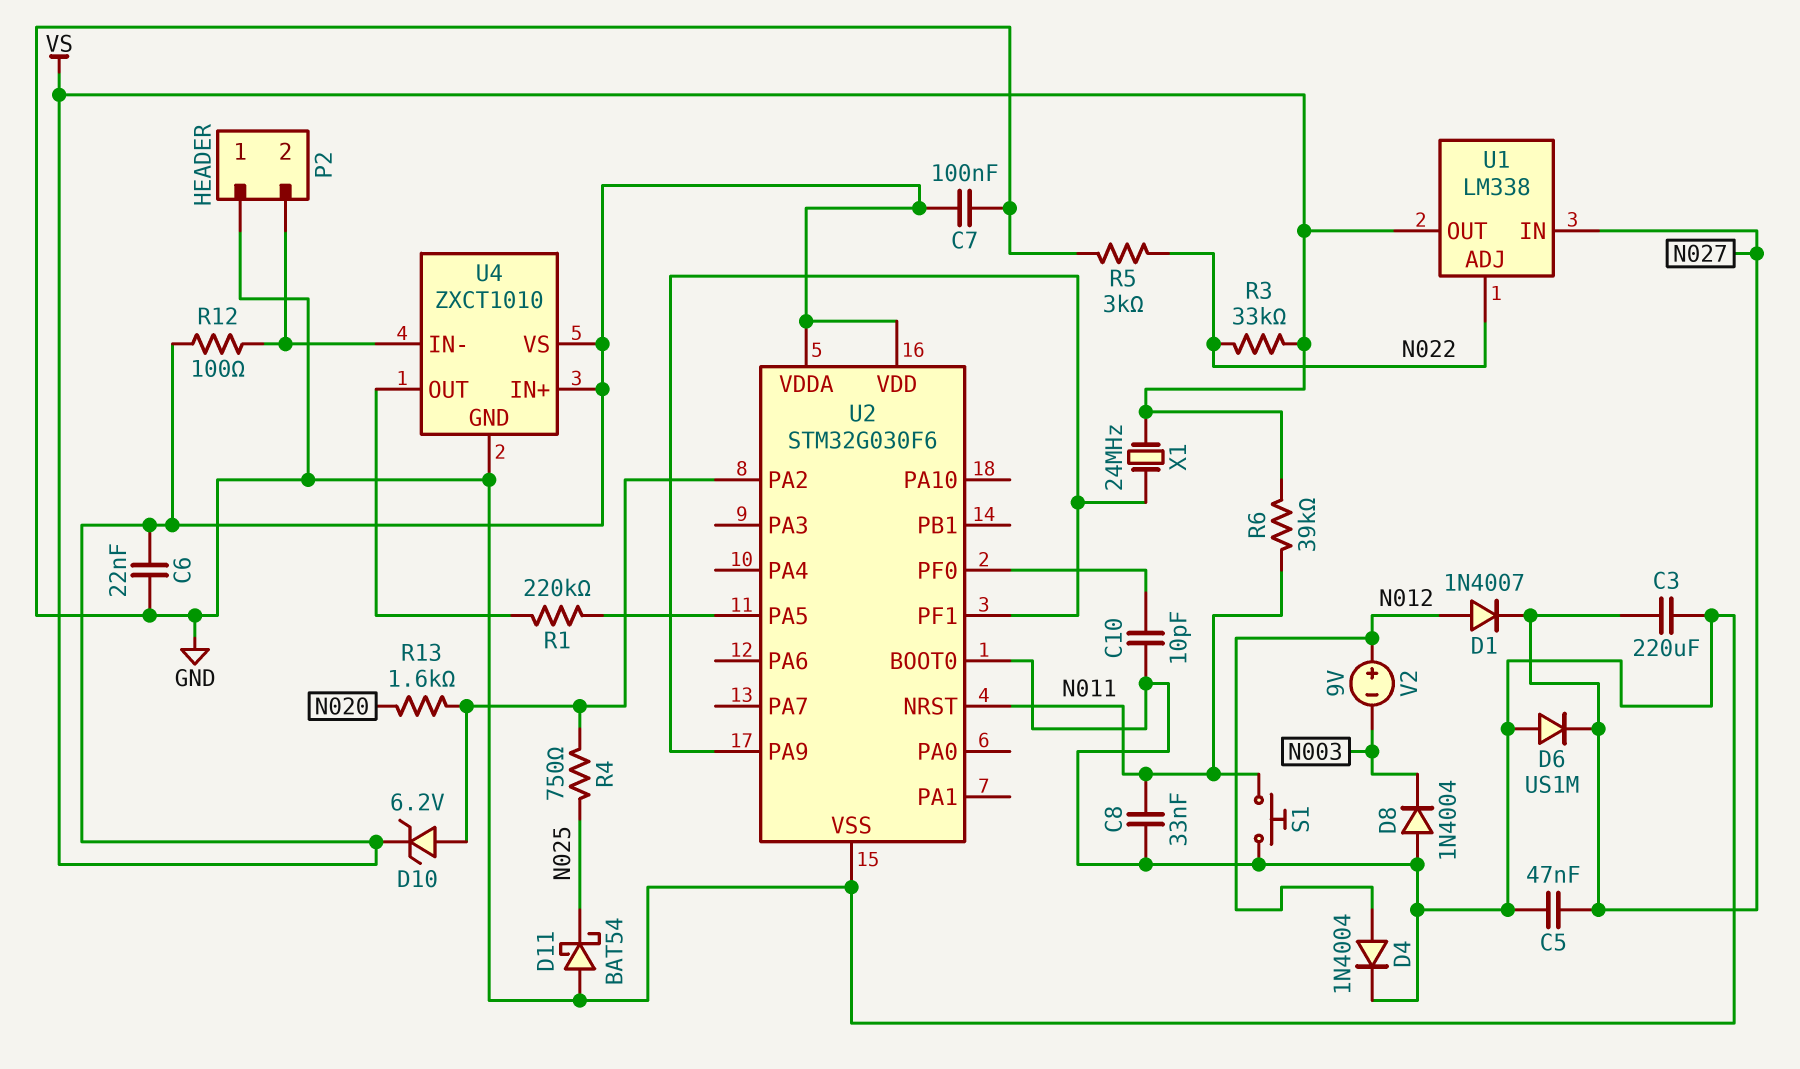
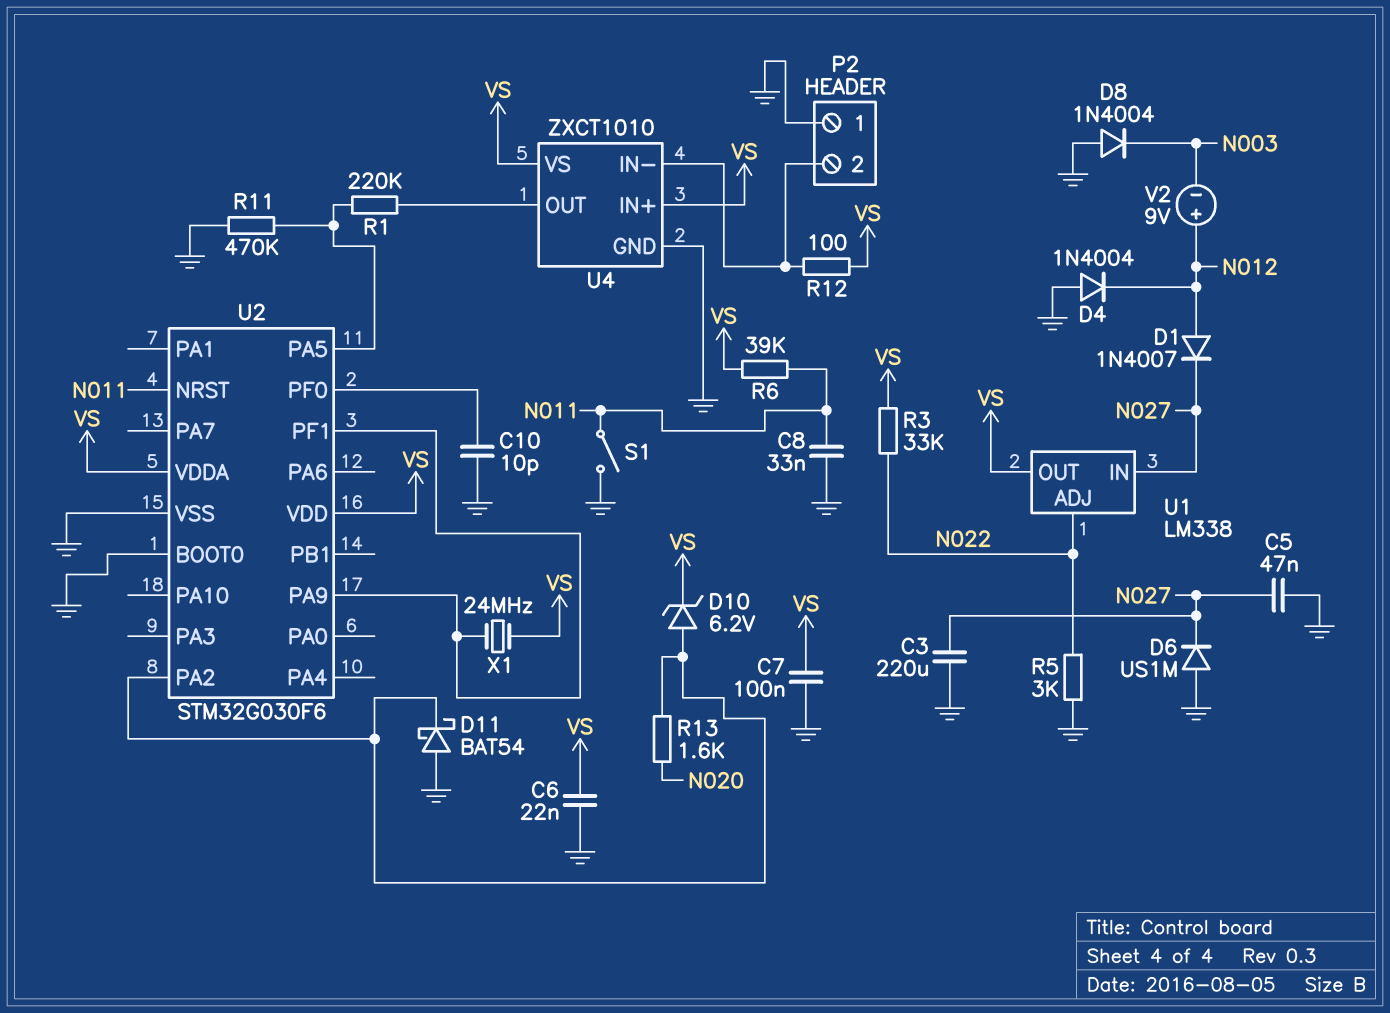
D4: diode 1N4004 (A N012, K GND) -> diode 1N4004 (A GND, K N012)
D11: schottky BAT54 (A GND, K N025) -> schottky BAT54 (A GND, K U2/PA2)
R4: 750 (N025, U2/PA2) -> none
R11: none -> 470k (GND, U2/PA5)
S1: button (GND, N011) -> switch (GND, N011)

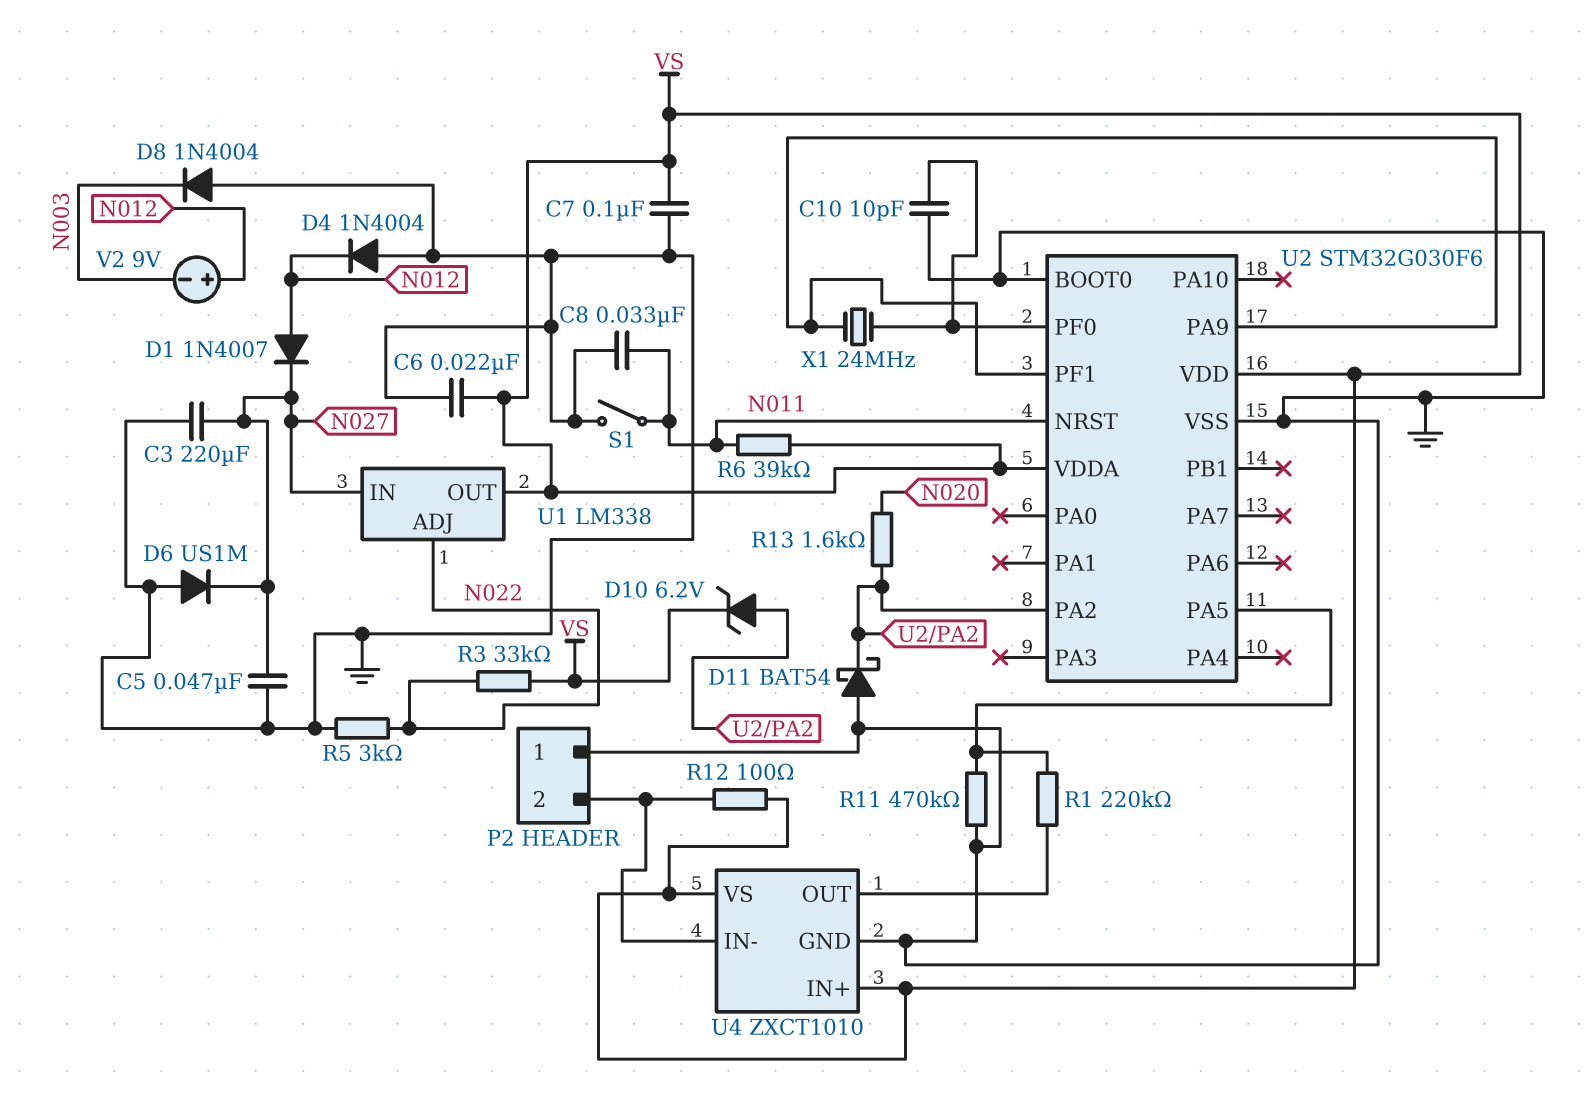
X1: 24MHz (U2/PA9, VS) -> 24MHz (U2/PA9, U2/PF0)

